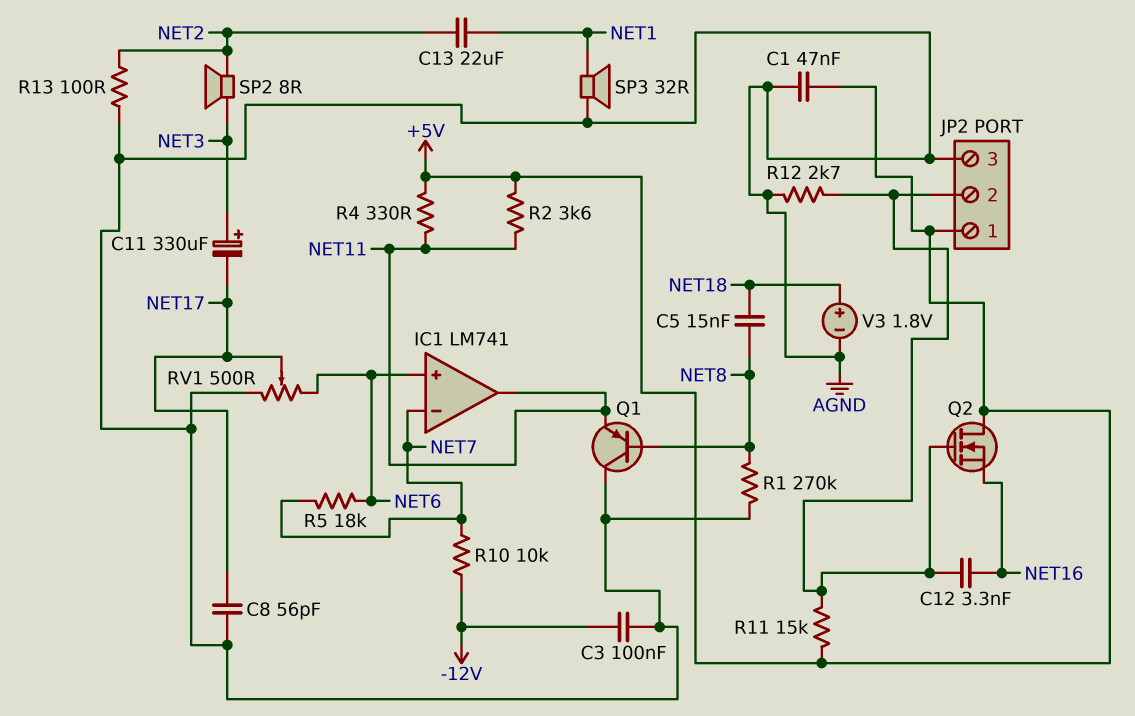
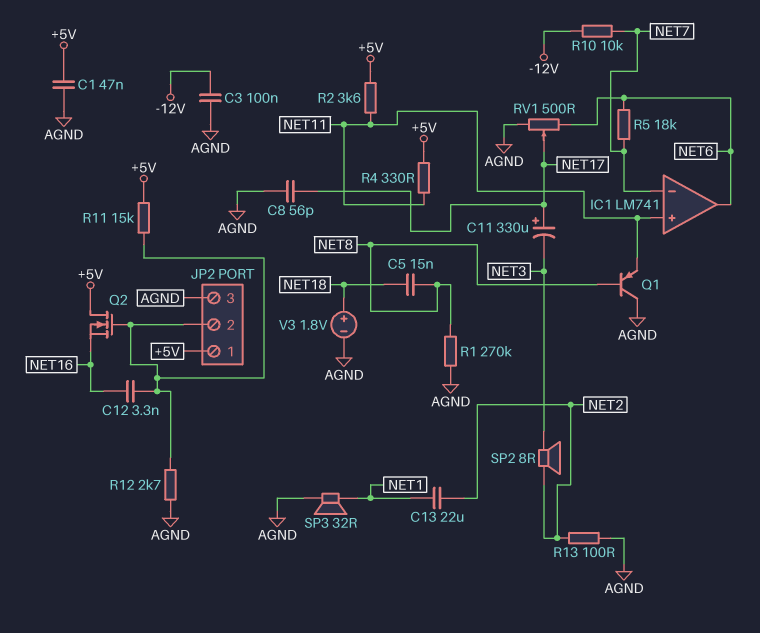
C11: 330uF (plus NET3, minus NET17) -> 330uF (plus NET17, minus NET3)
IC1 pin in+: NET6 -> NET11
IC1 pin out: NET11 -> NET6

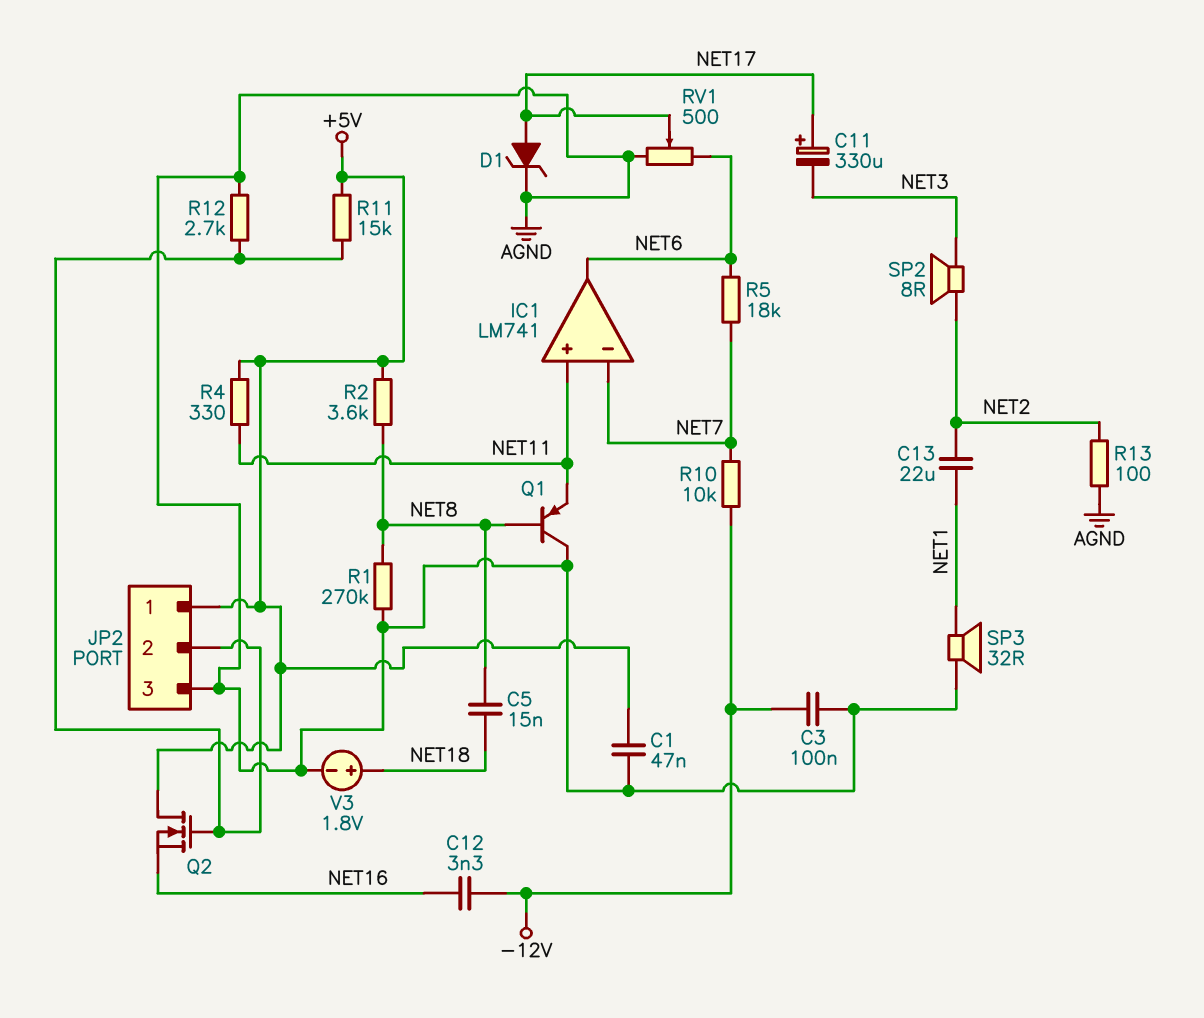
C8: 56pF (AGND, NET17) -> none
C12: 3.3nF (JP2/2, NET16) -> 3.3nF (-12V, NET16)
D1: none -> zener (A NET17, K AGND)
R2: 3.6k (+5V, NET11) -> 3.6k (+5V, NET8)

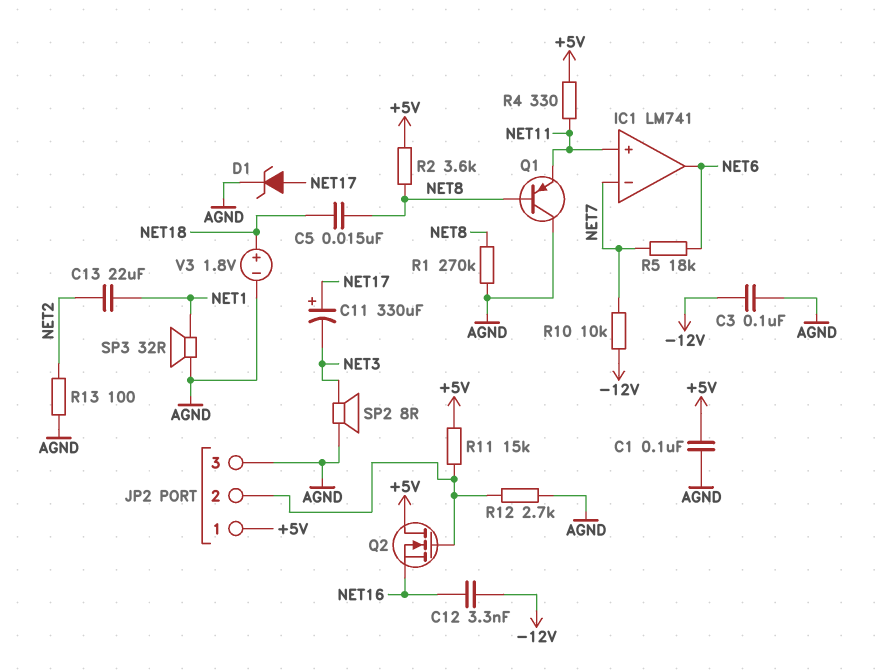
C1: 47nF (+5V, AGND) -> 100nF (+5V, AGND)
RV1: 500 (AGND, NET6, wiper NET17) -> none
SP2: speaker 8R (NET2, NET3) -> speaker 8R (AGND, NET3)

